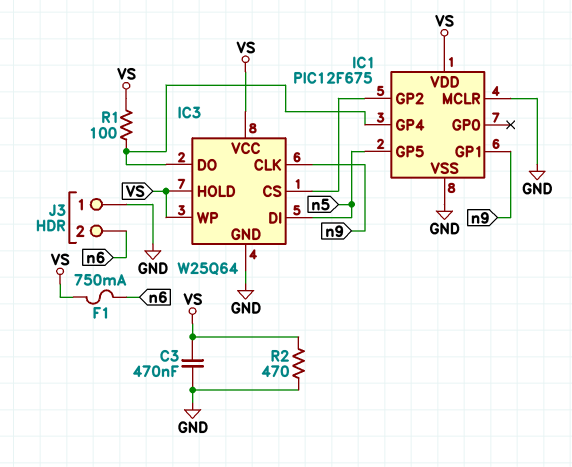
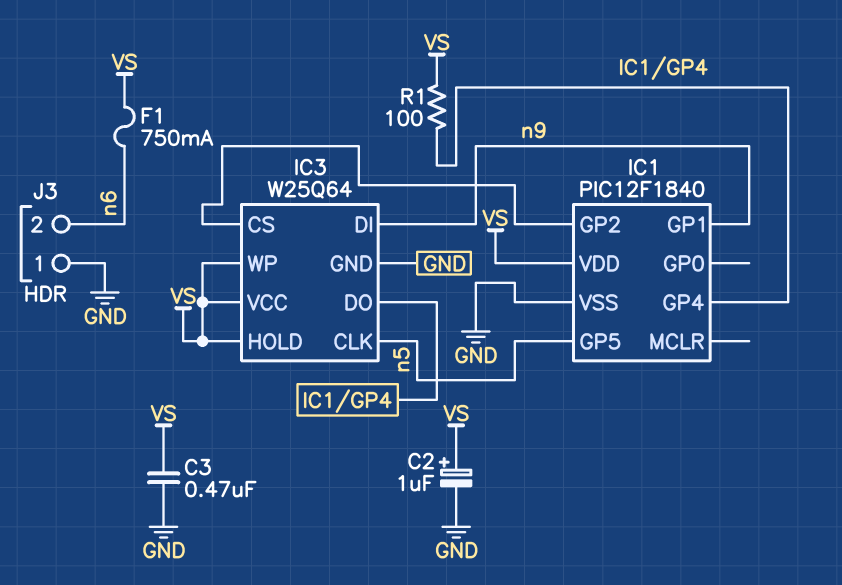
C2: none -> 1uF (plus VS, minus GND)
IC1: PIC12F675 -> PIC12F1840
IC1 pin MCLR: GND -> none
IC3 pin CLK: n9 -> n5
IC3 pin DI: n5 -> n9
R2: 470 (GND, VS) -> none

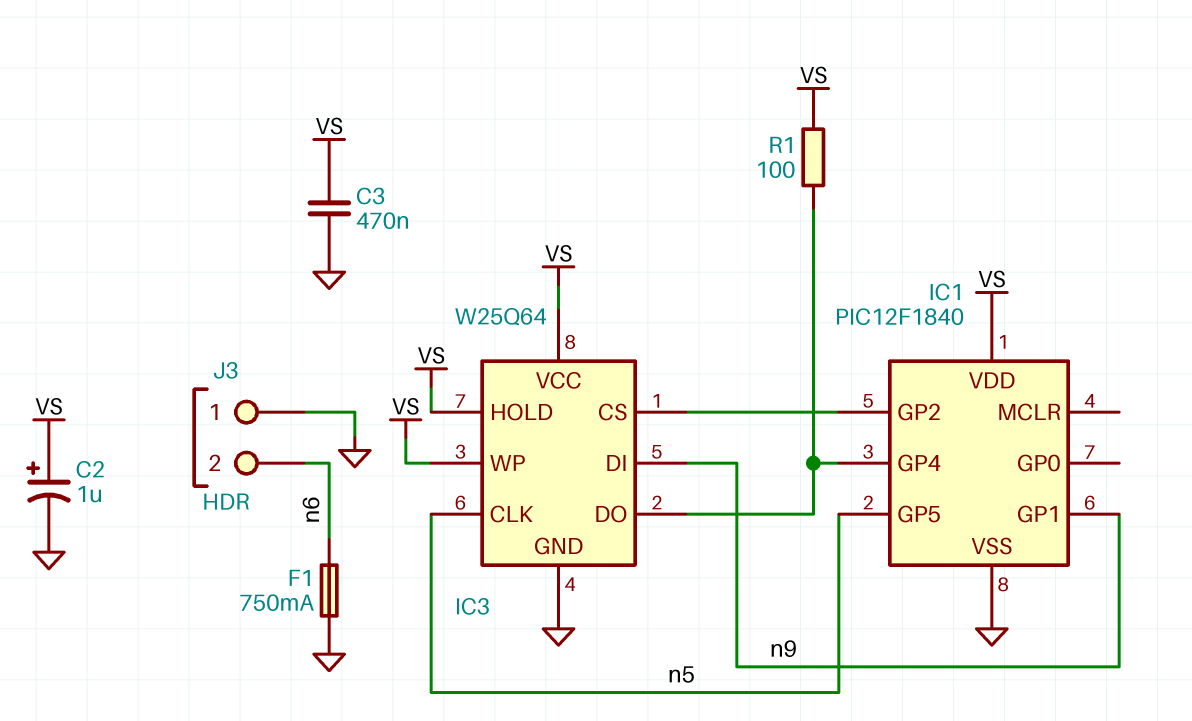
F1: 750mA (VS, n6) -> 750mA (GND, n6)

